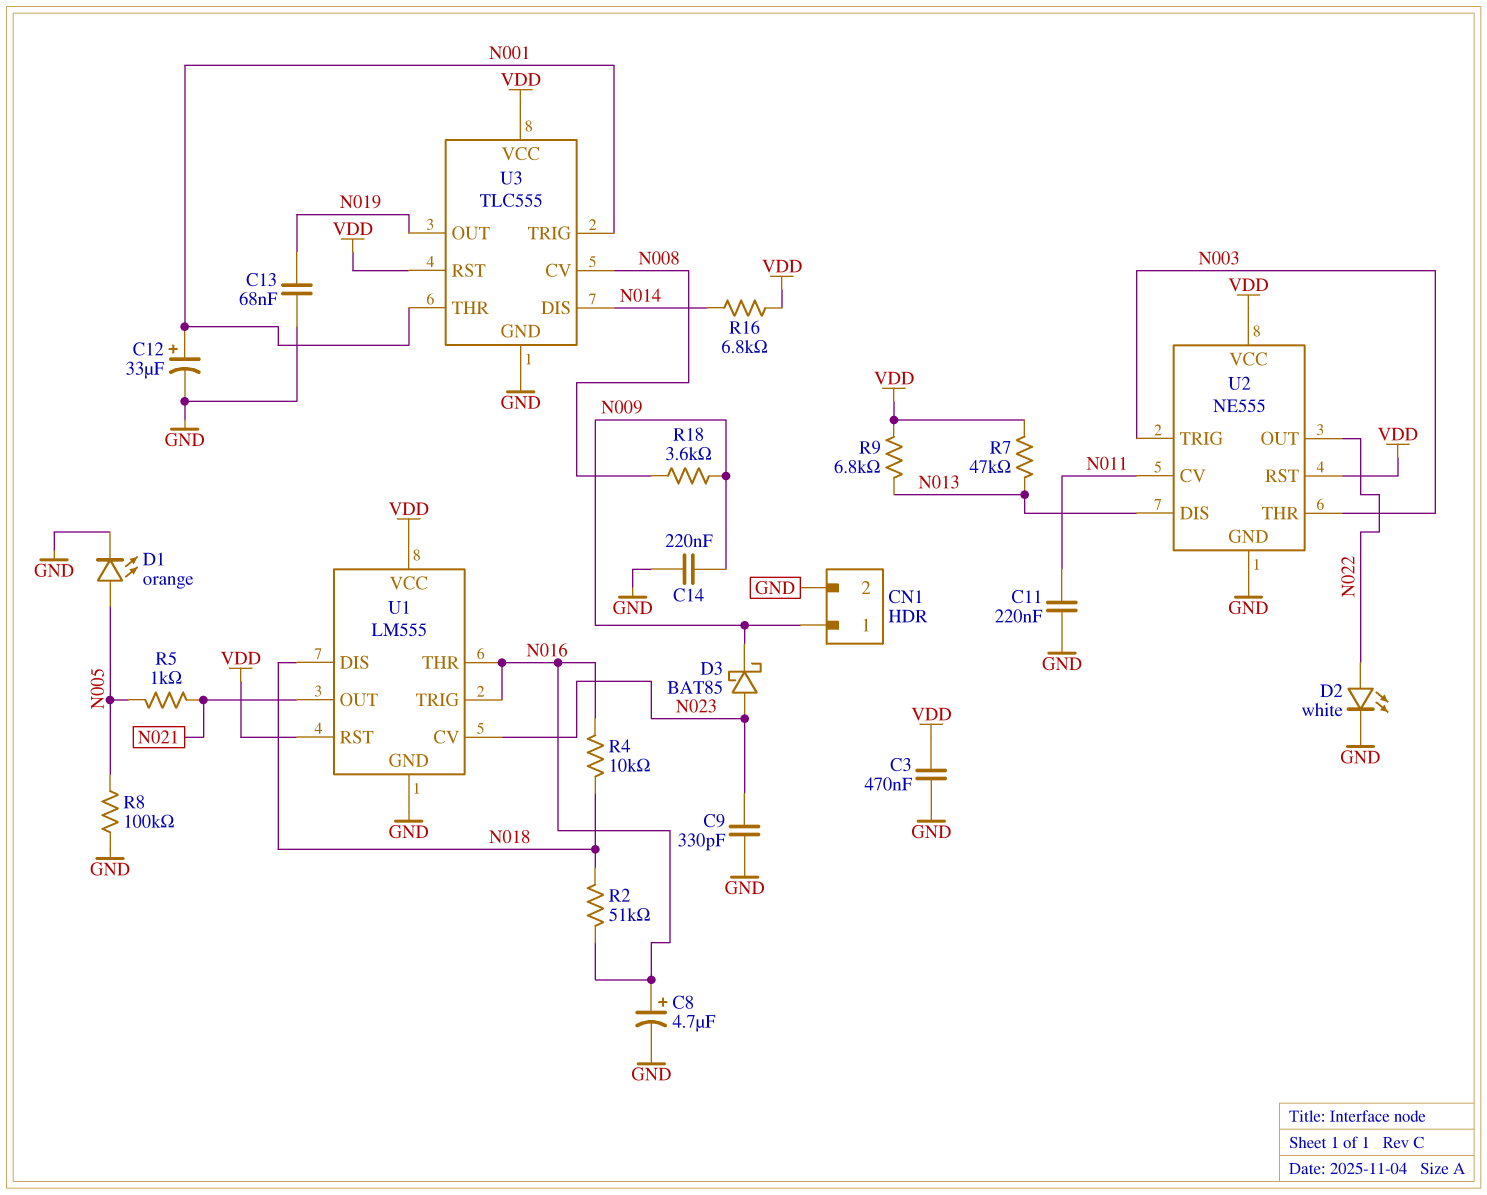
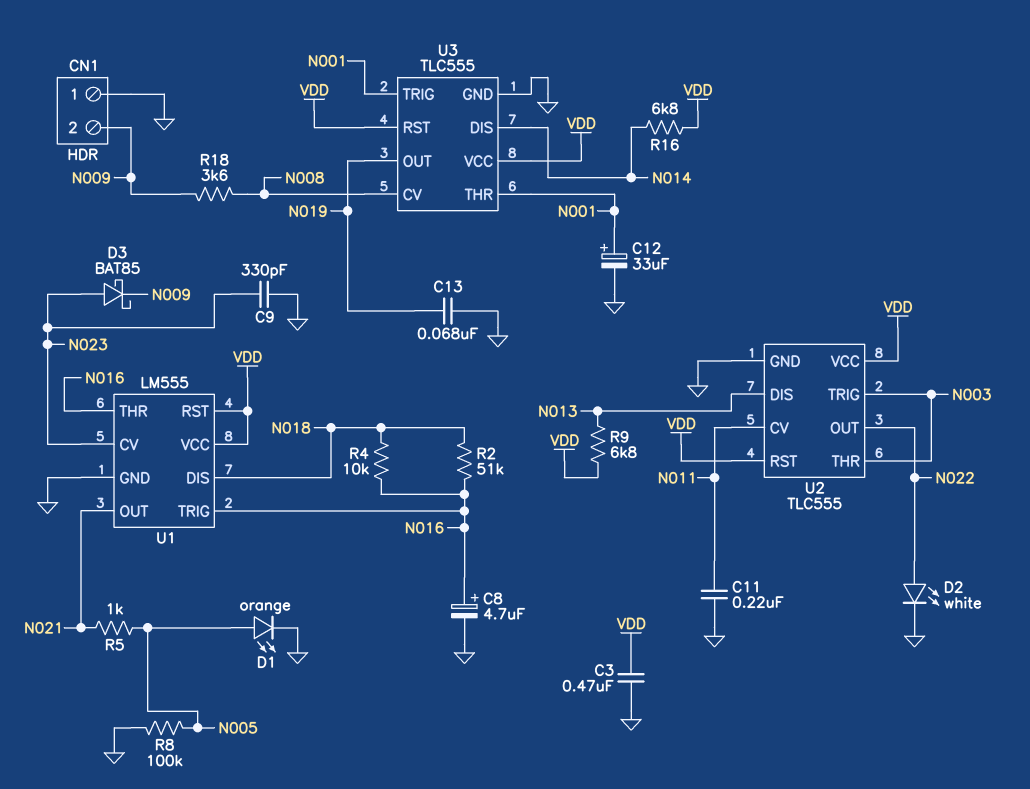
C14: 220nF (GND, N009) -> none
CN1 pin 1: N009 -> GND
CN1 pin 2: GND -> N009
R7: 47k (N013, VDD) -> none
U2: NE555 -> TLC555

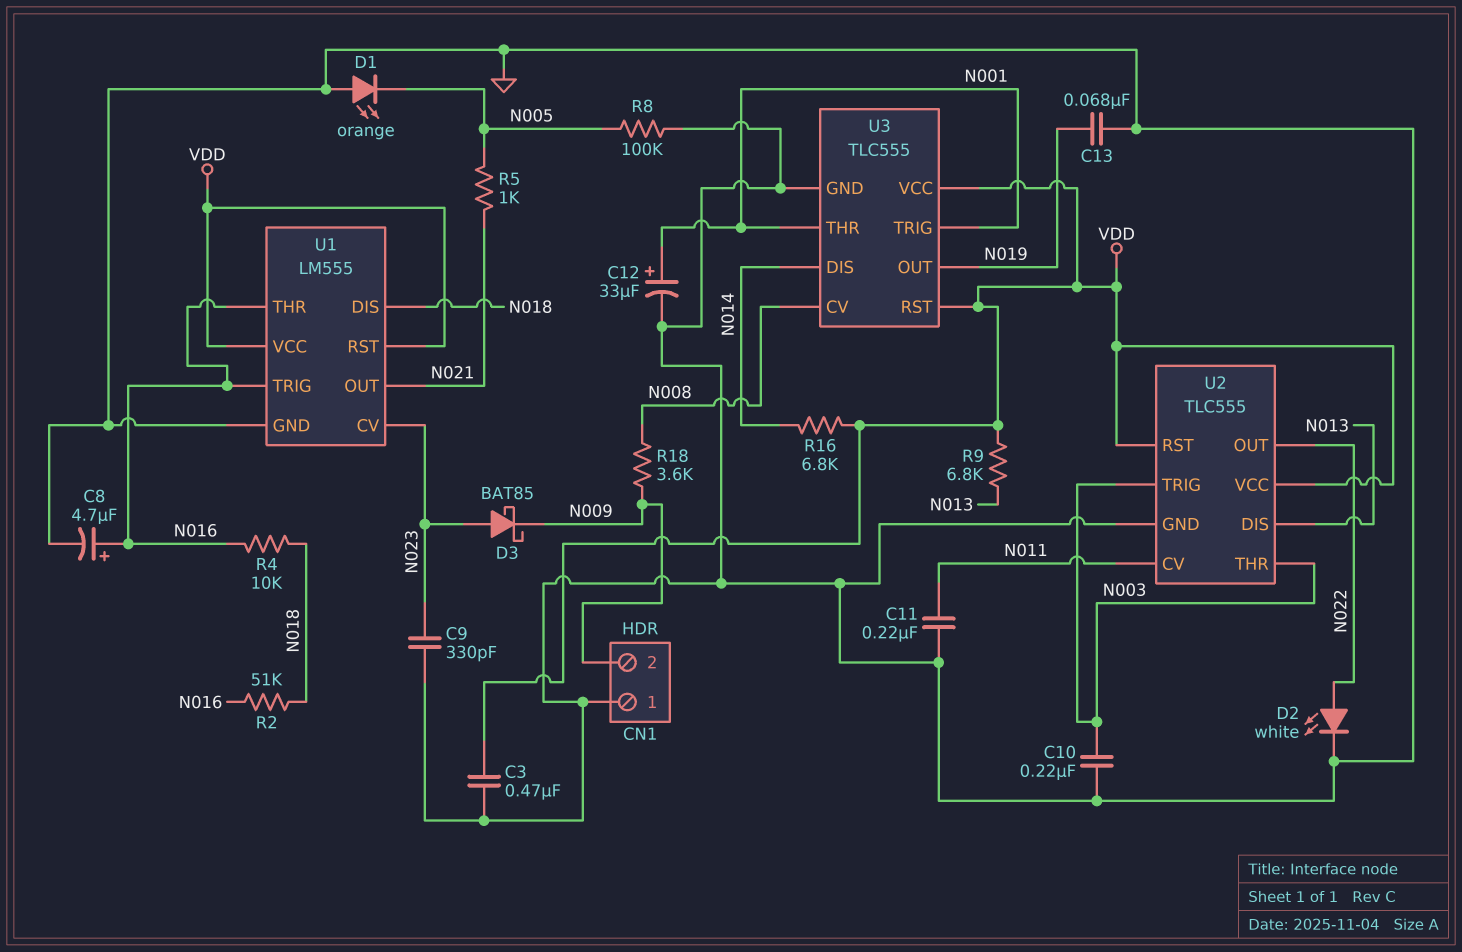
C10: none -> 220nF (GND, N003)
D1: LED orange (A N005, K GND) -> LED orange (A GND, K N005)

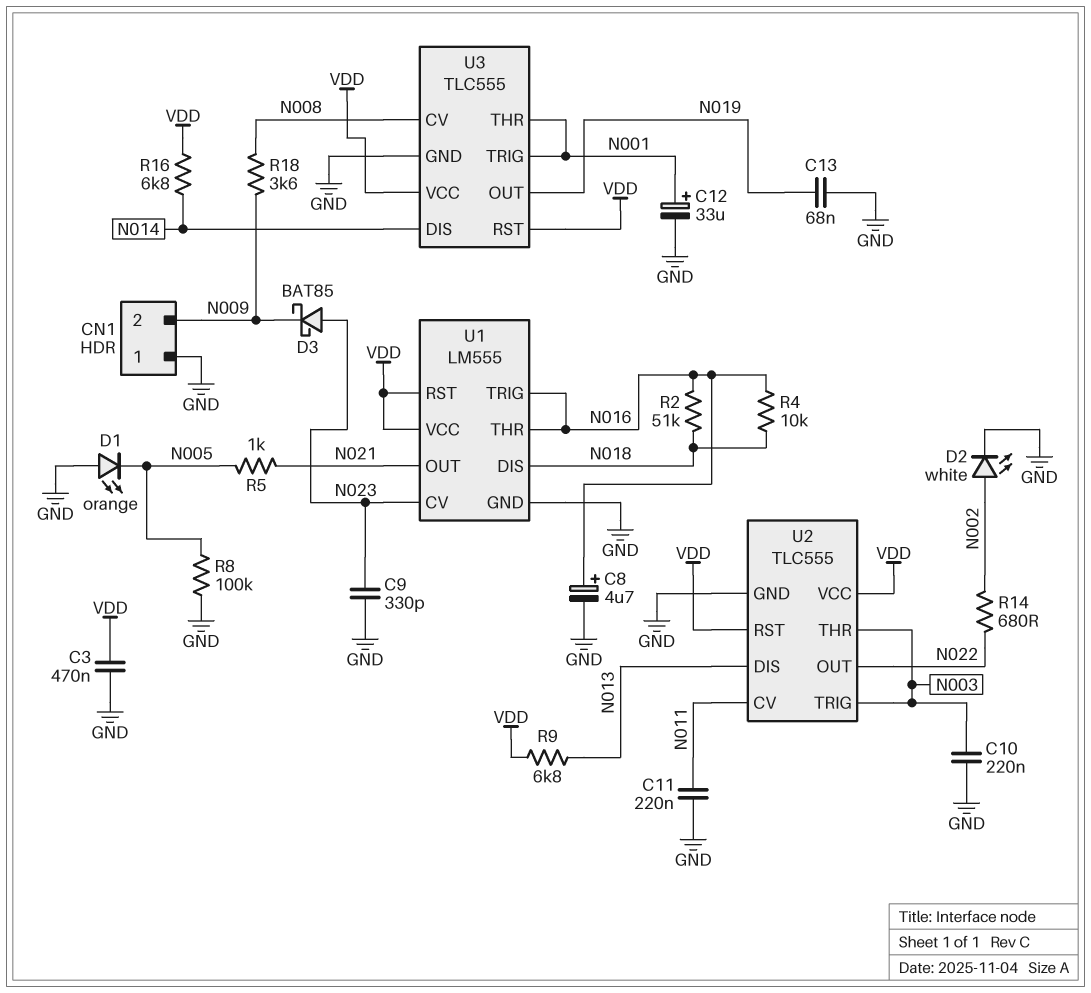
D2: LED white (A N022, K GND) -> LED white (A N002, K GND)
R14: none -> 680 (N002, N022)

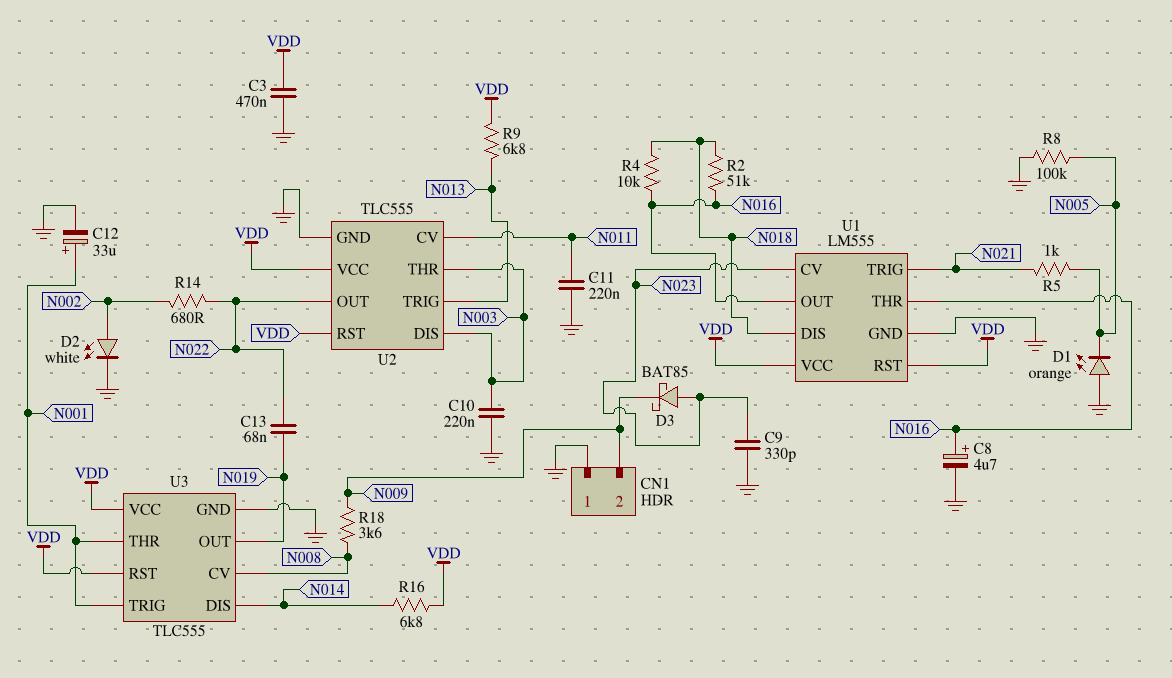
C13: 68nF (GND, N019) -> 68nF (N019, N022)
U1 pin OUT: N021 -> N016
U1 pin TRIG: N016 -> N021
U2 pin DIS: N013 -> N003
U2 pin TRIG: N003 -> N013

